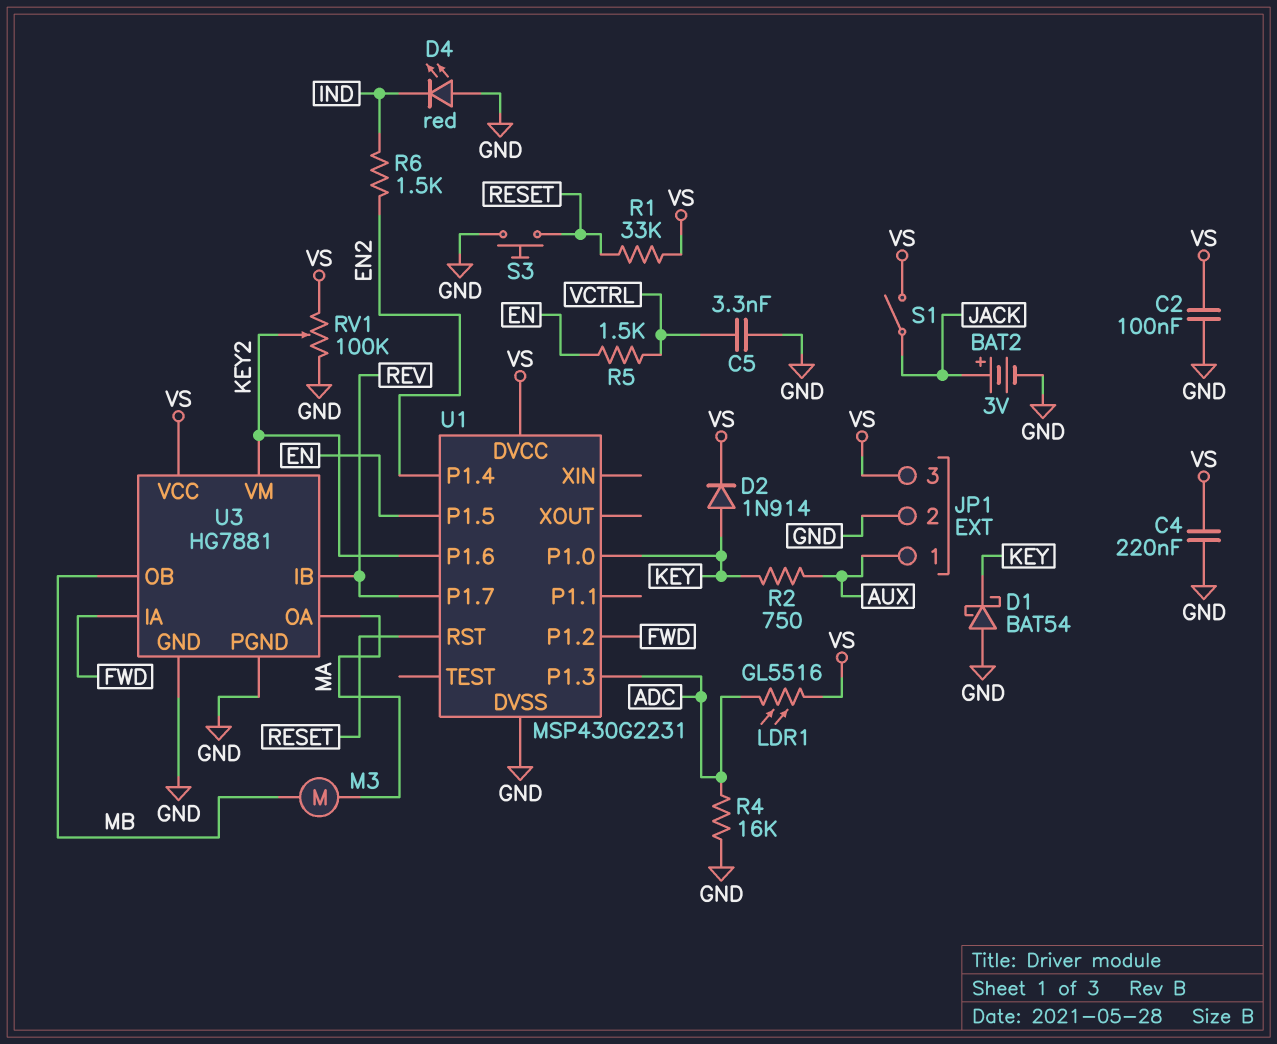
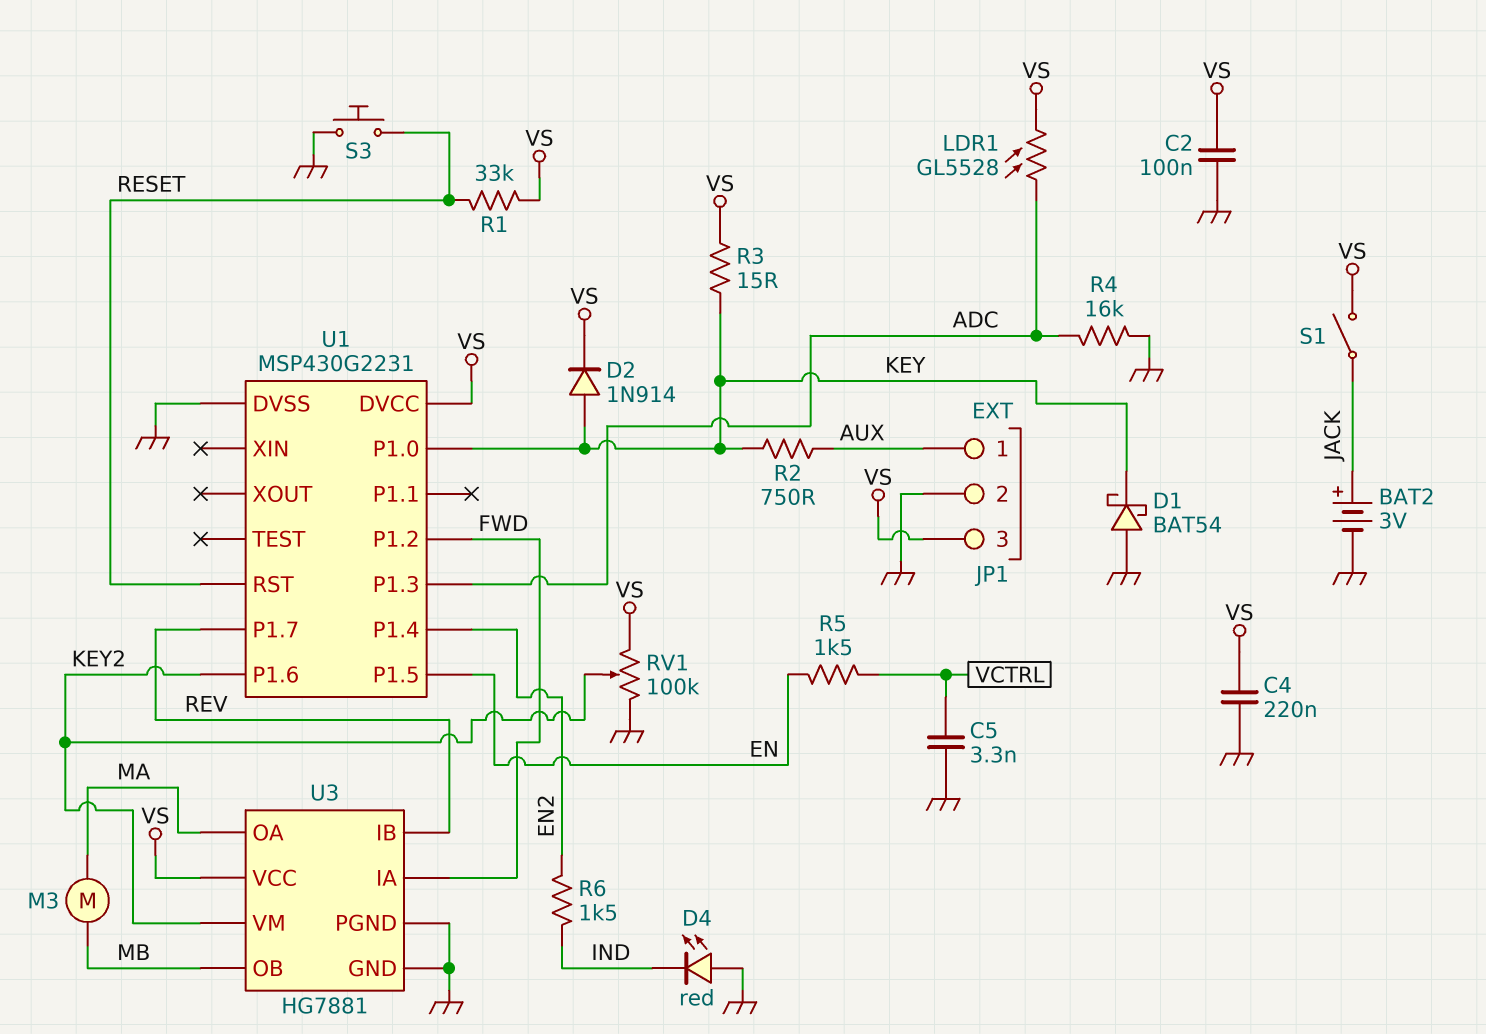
LDR1: GL5516 (ADC, VS) -> GL5528 (ADC, VS)
R3: none -> 15 (KEY, VS)

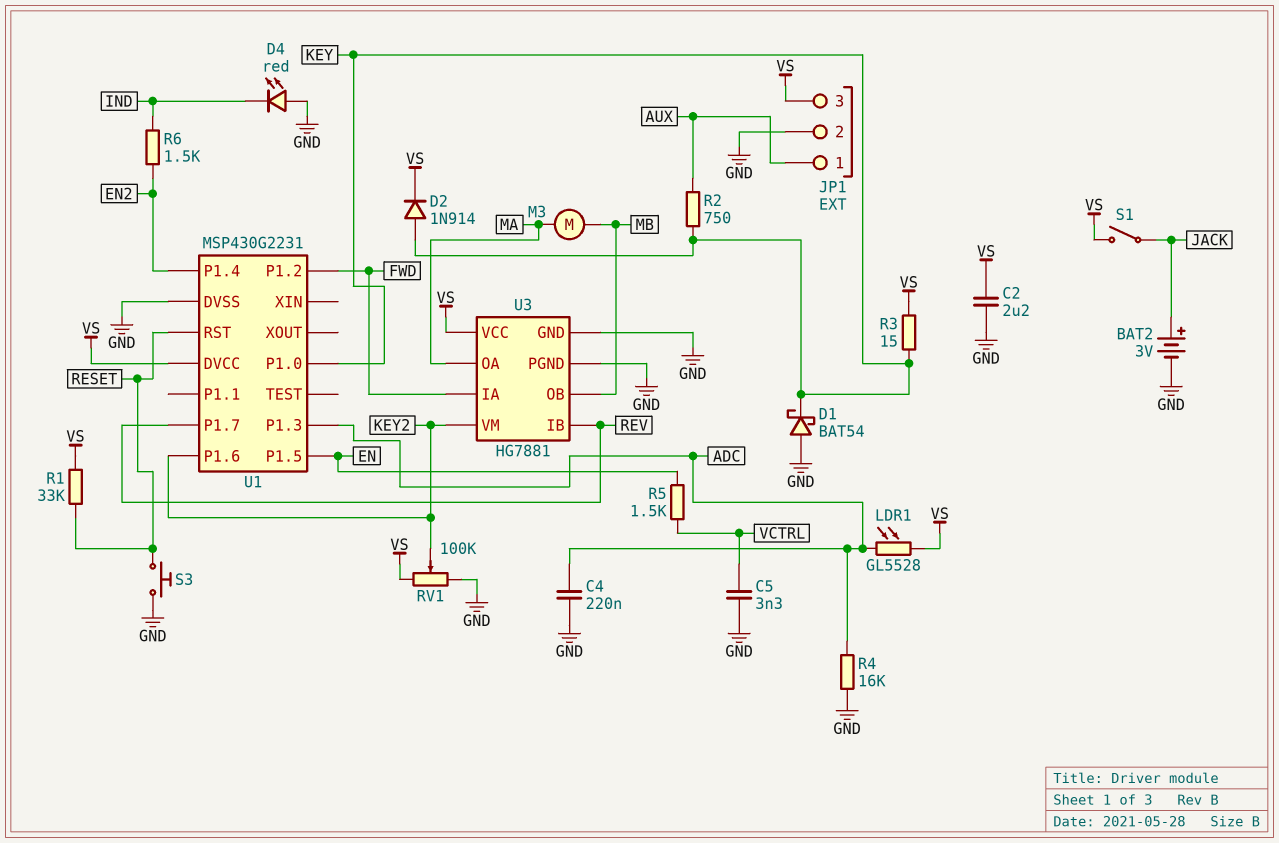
C2: 100nF (GND, VS) -> 2.2uF (GND, VS)
C4: 220nF (GND, VS) -> 220nF (ADC, GND)

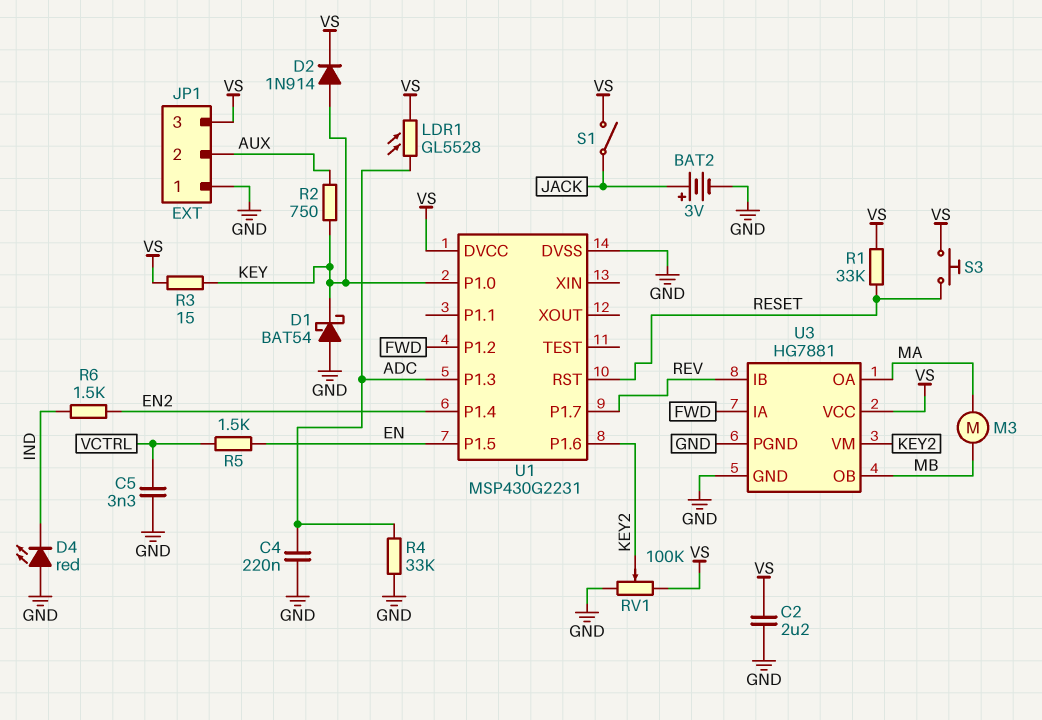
JP1 pin 1: AUX -> GND
JP1 pin 2: GND -> AUX
R4: 16k (ADC, GND) -> 33k (ADC, GND)
S3: button (GND, RESET) -> button (RESET, VS)

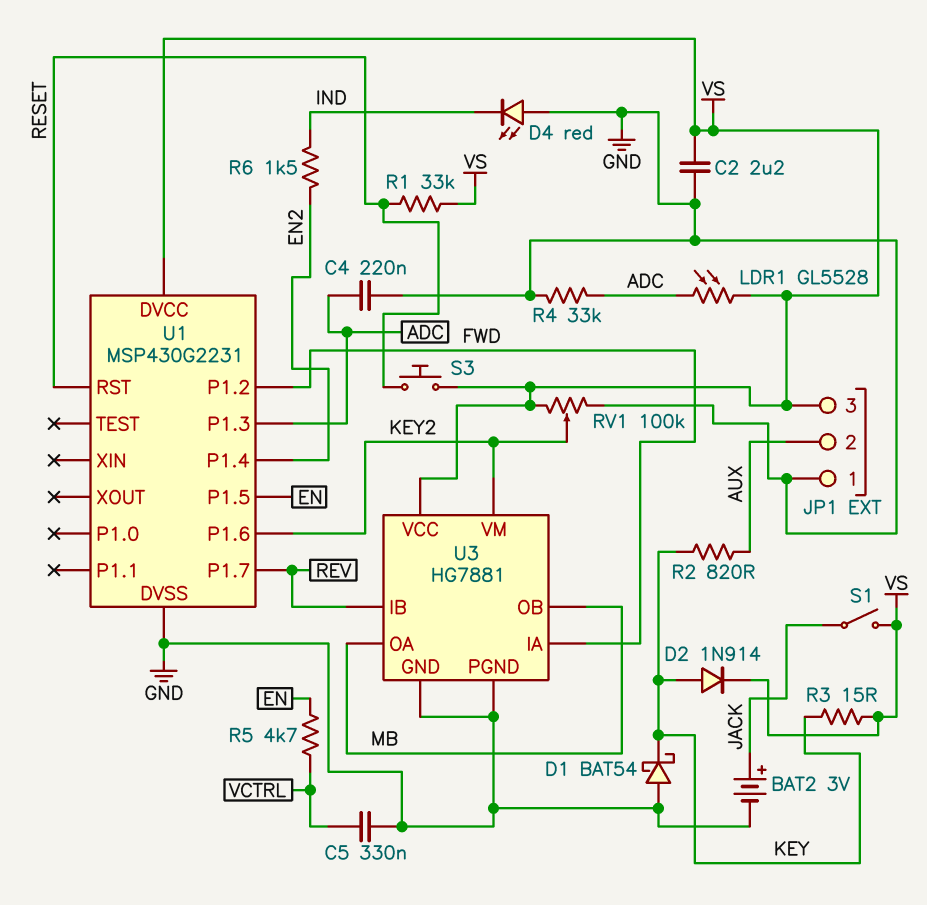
C5: 3.3nF (GND, VCTRL) -> 330nF (GND, VCTRL)
M3: motor (MA, MB) -> none
R2: 750 (AUX, KEY) -> 820 (AUX, KEY)
R5: 1.5k (EN, VCTRL) -> 4.7k (EN, VCTRL)
U1 pin P1.0: KEY -> none
U3 pin OA: MA -> MB

